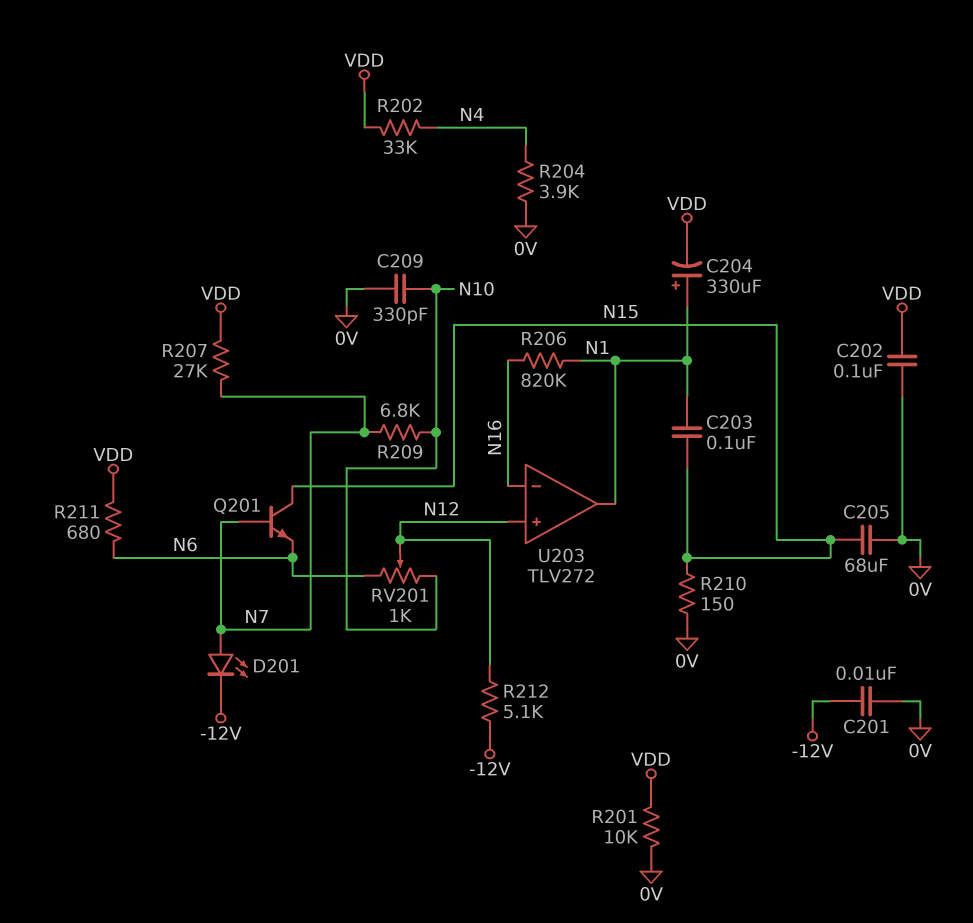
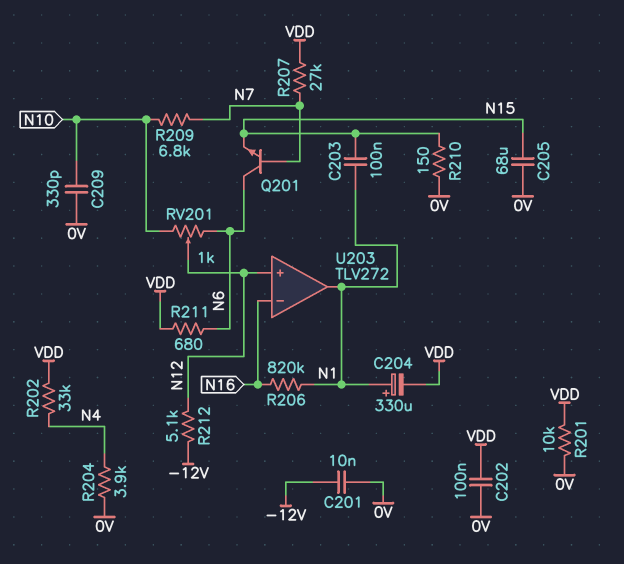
D201: LED (A N7, K -12V) -> none
Q201: NPN (B N7, C N15, E N6) -> NPN (B N7, C N6, E N15)

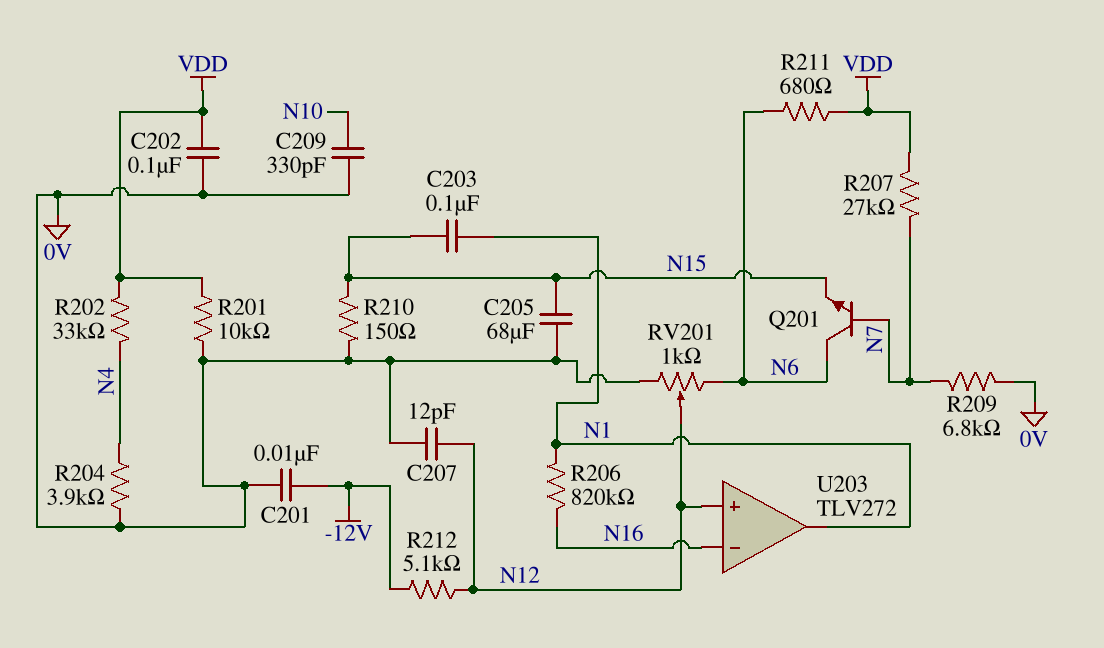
C204: 330uF (plus N1, minus VDD) -> none
C207: none -> 12pF (0V, N12)
R209: 6.8k (N7, N10) -> 6.8k (0V, N7)
RV201: 1k (N6, N10, wiper N12) -> 1k (0V, N6, wiper N12)

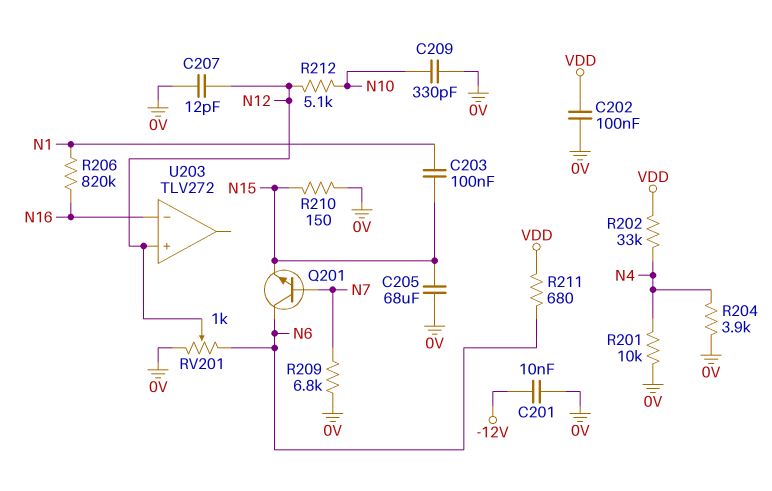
R201: 10k (0V, VDD) -> 10k (0V, N4)
R207: 27k (N7, VDD) -> none
R212: 5.1k (-12V, N12) -> 5.1k (N10, N12)
U203 pin out: N1 -> none

